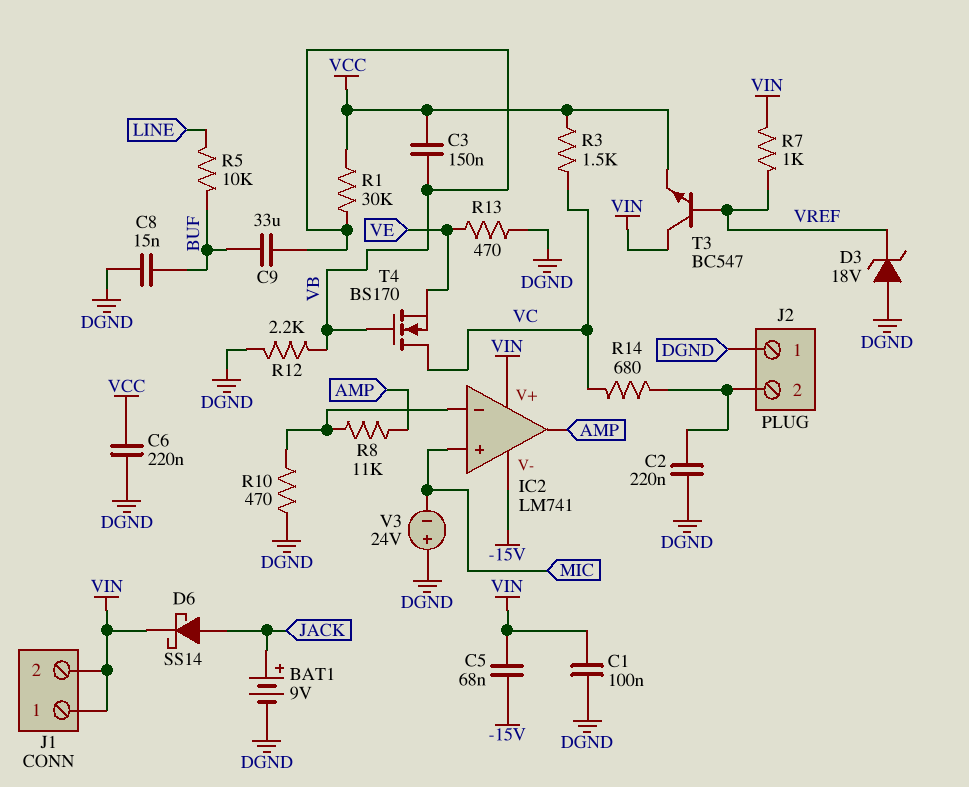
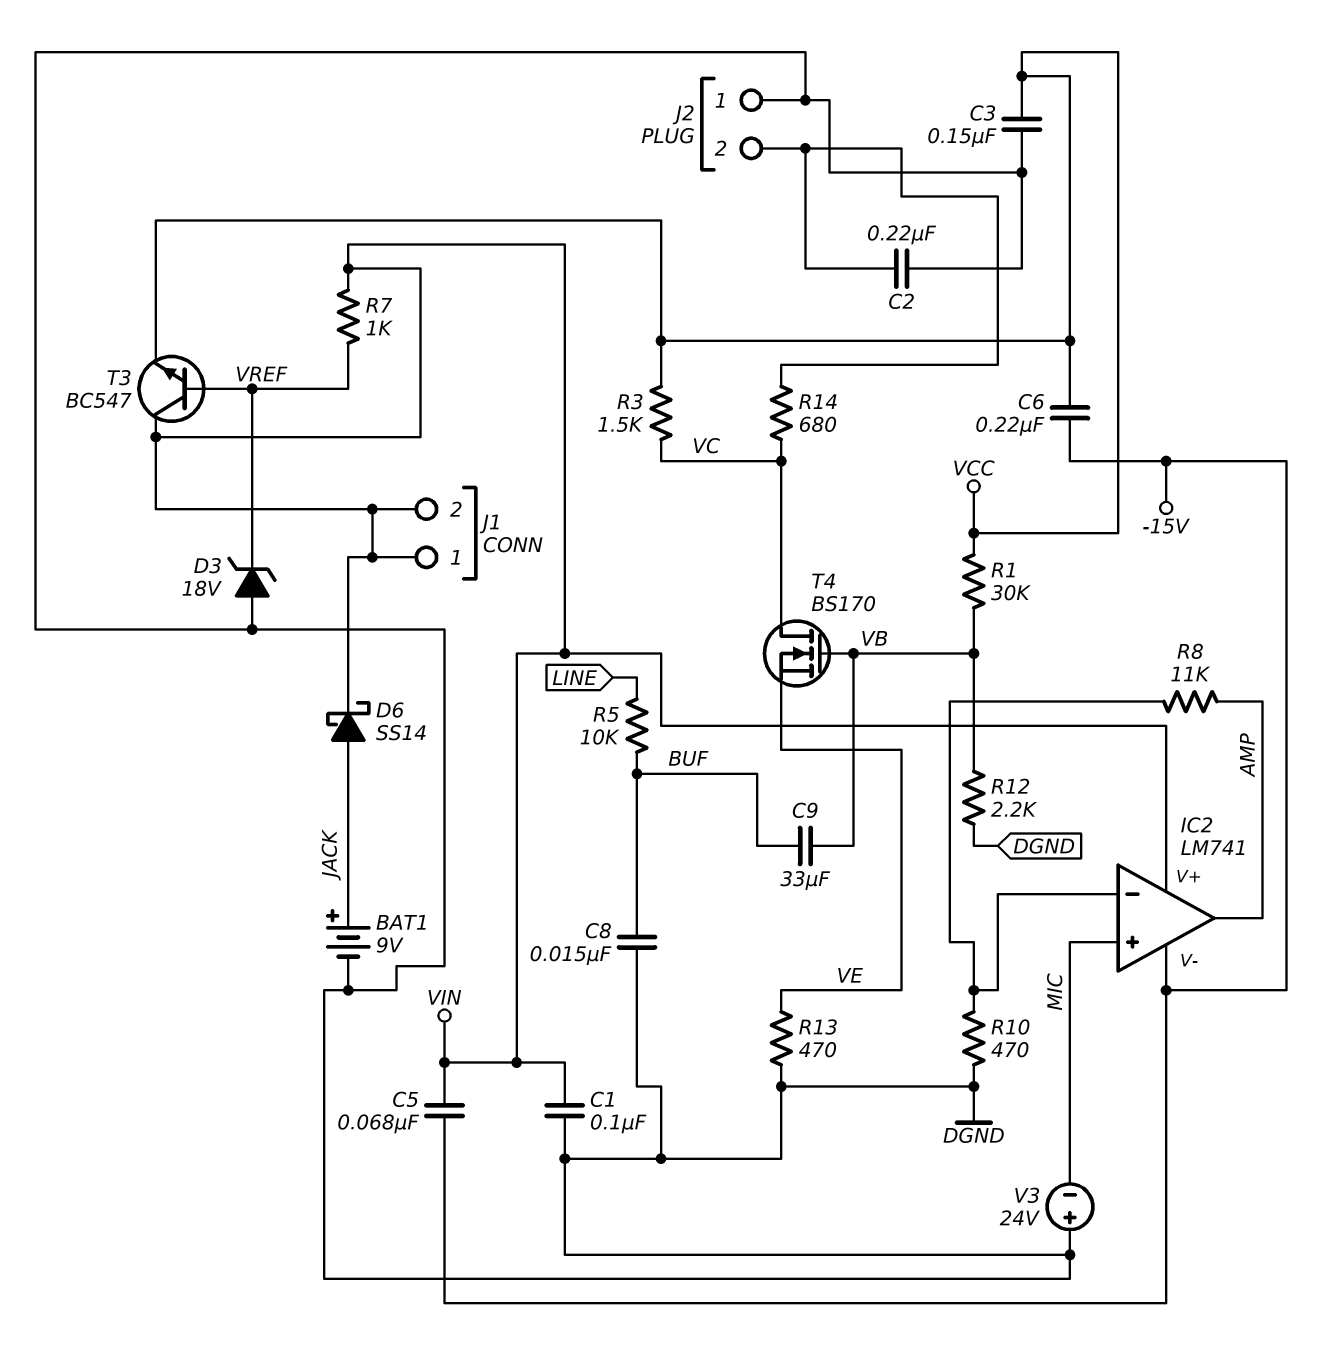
C3: 150nF (VB, VCC) -> 150nF (DGND, VCC)
C6: 220nF (DGND, VCC) -> 220nF (-15V, VCC)

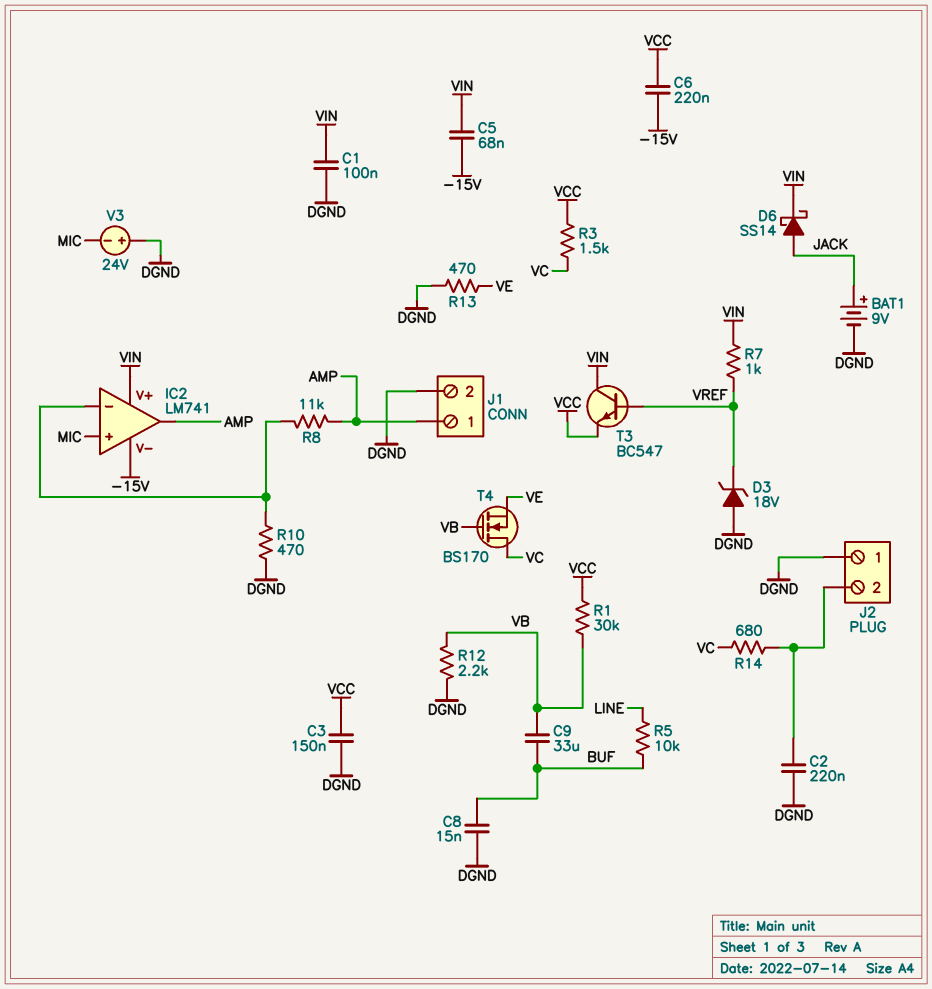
J1 pin 1: VIN -> AMP
J1 pin 2: VIN -> DGND

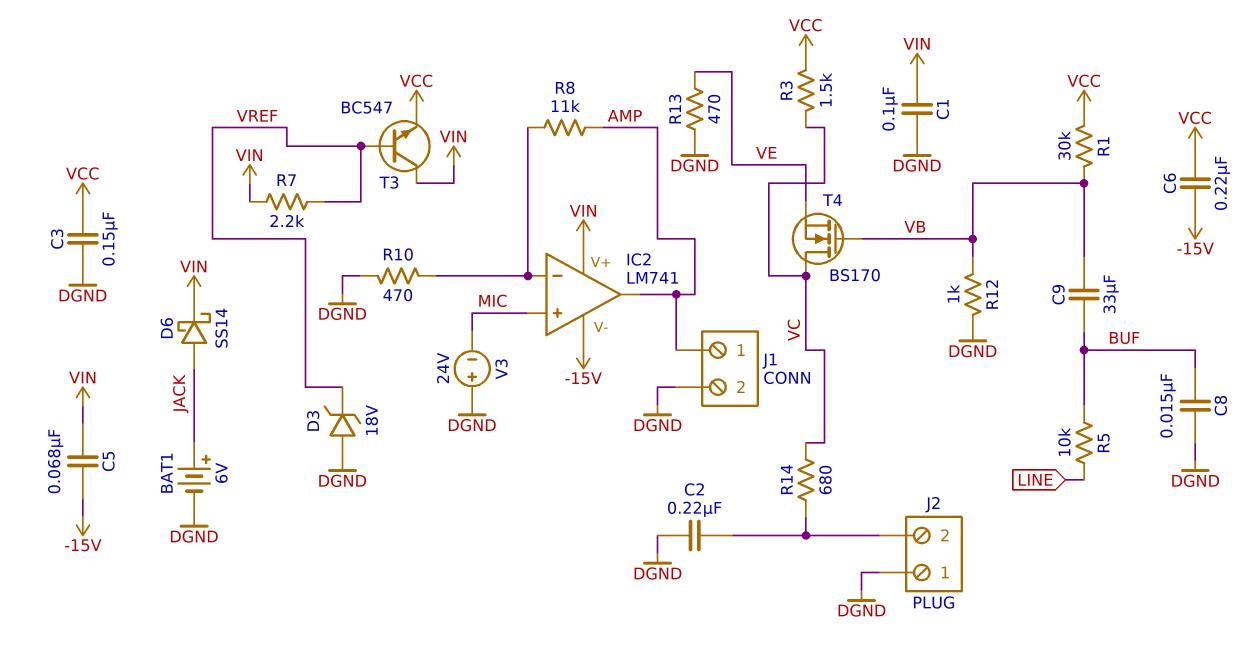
BAT1: 9V (plus JACK, minus DGND) -> 6V (plus JACK, minus DGND)
R7: 1k (VIN, VREF) -> 2.2k (VIN, VREF)
R12: 2.2k (DGND, VB) -> 1k (DGND, VB)

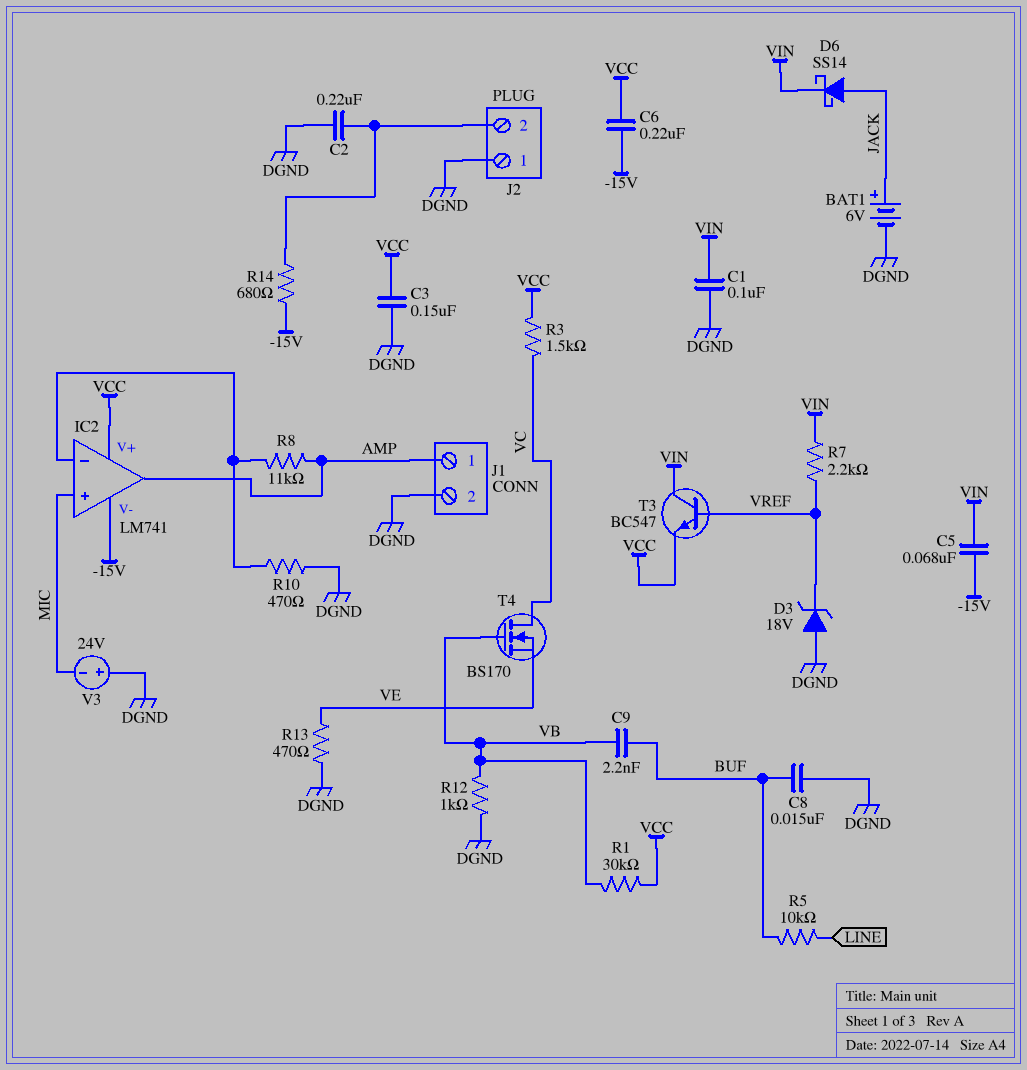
C9: 33uF (BUF, VB) -> 2.2nF (BUF, VB)
IC2 pin V+: VIN -> VCC
R14: 680 (J2/2, VC) -> 680 (-15V, J2/2)

